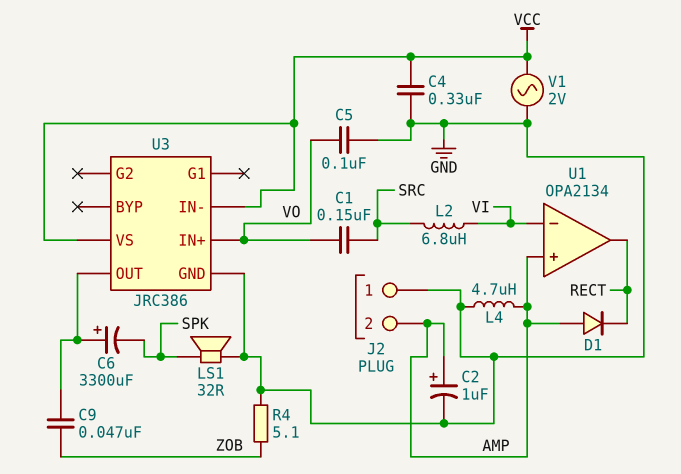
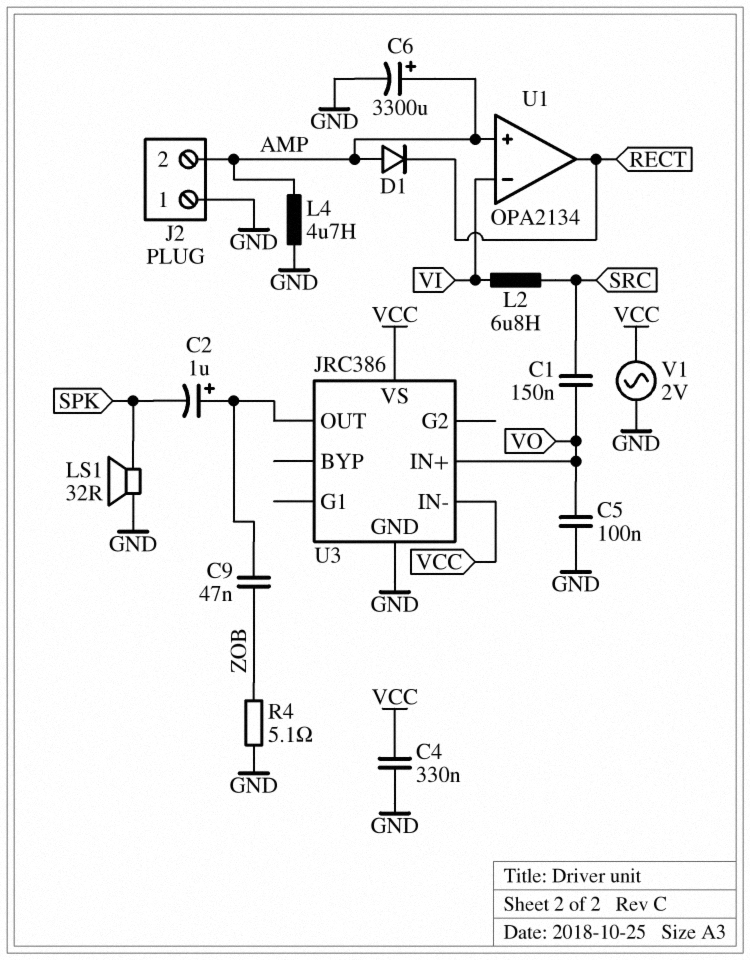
C2: 1uF (plus AMP, minus GND) -> 1uF (plus U3/OUT, minus SPK)
C6: 3300uF (plus U3/OUT, minus SPK) -> 3300uF (plus AMP, minus GND)

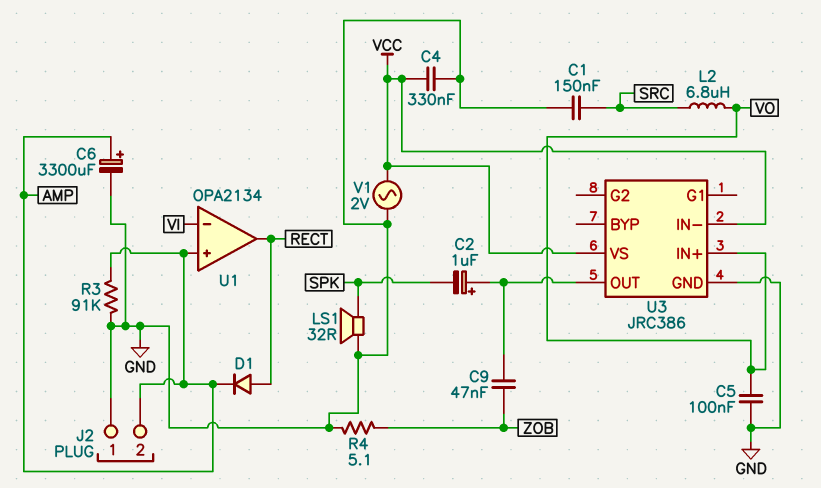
C1: 150nF (SRC, VO) -> 150nF (GND, SRC)
D1: diode (A AMP, K RECT) -> diode (A RECT, K AMP)
L2: 6.8uH (SRC, VI) -> 6.8uH (SRC, VO)
L4: 4.7uH (AMP, GND) -> none
R3: none -> 91k (AMP, GND)

